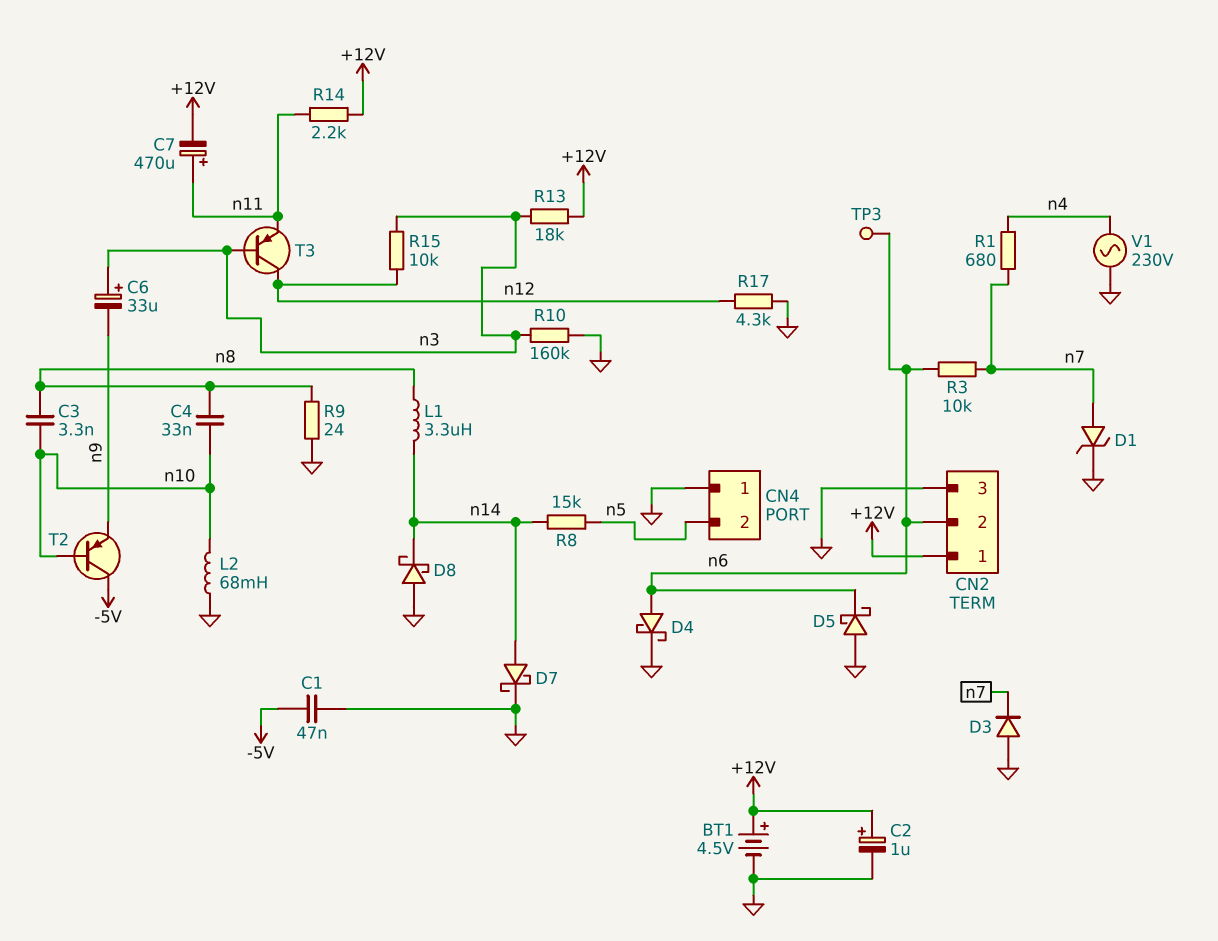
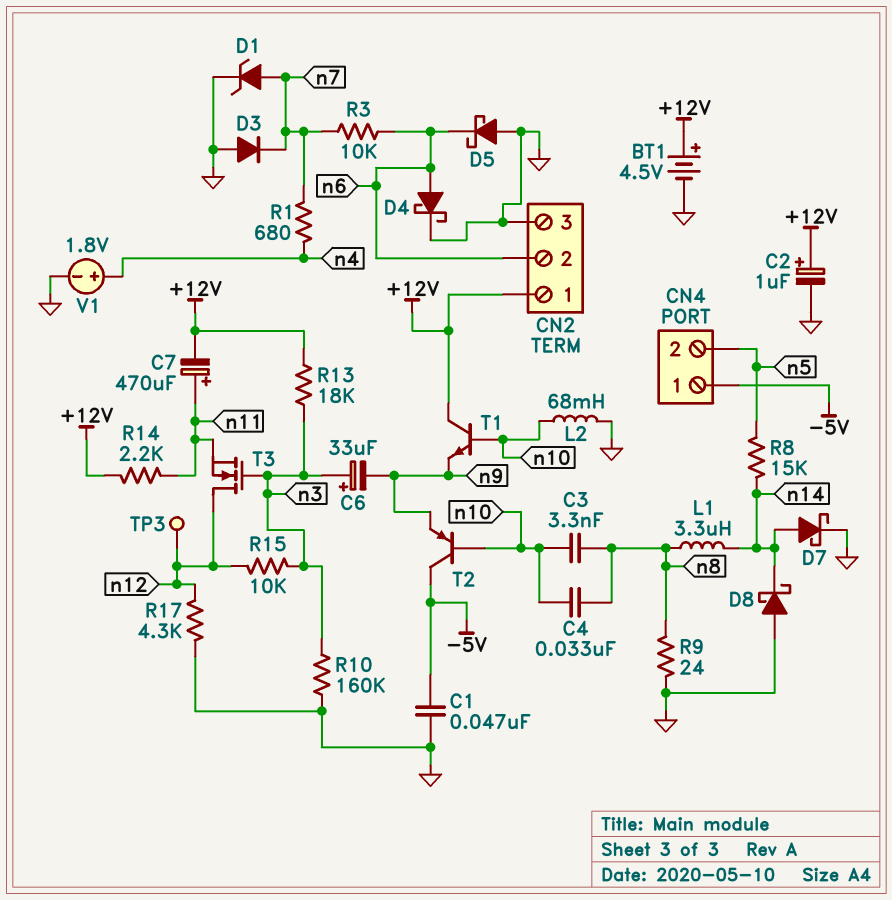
CN4 pin 1: GND -> -5V
T1: none -> NPN (B n10, C +12V, E n9)
T3: PNP (B n3, C n12, E n11) -> NMOS (G n3, D n12, S n11)
TP3: test point (n6) -> test point (n12)
V1: AC 230V (GND, n4) -> 1.8V (plus n4, minus GND)

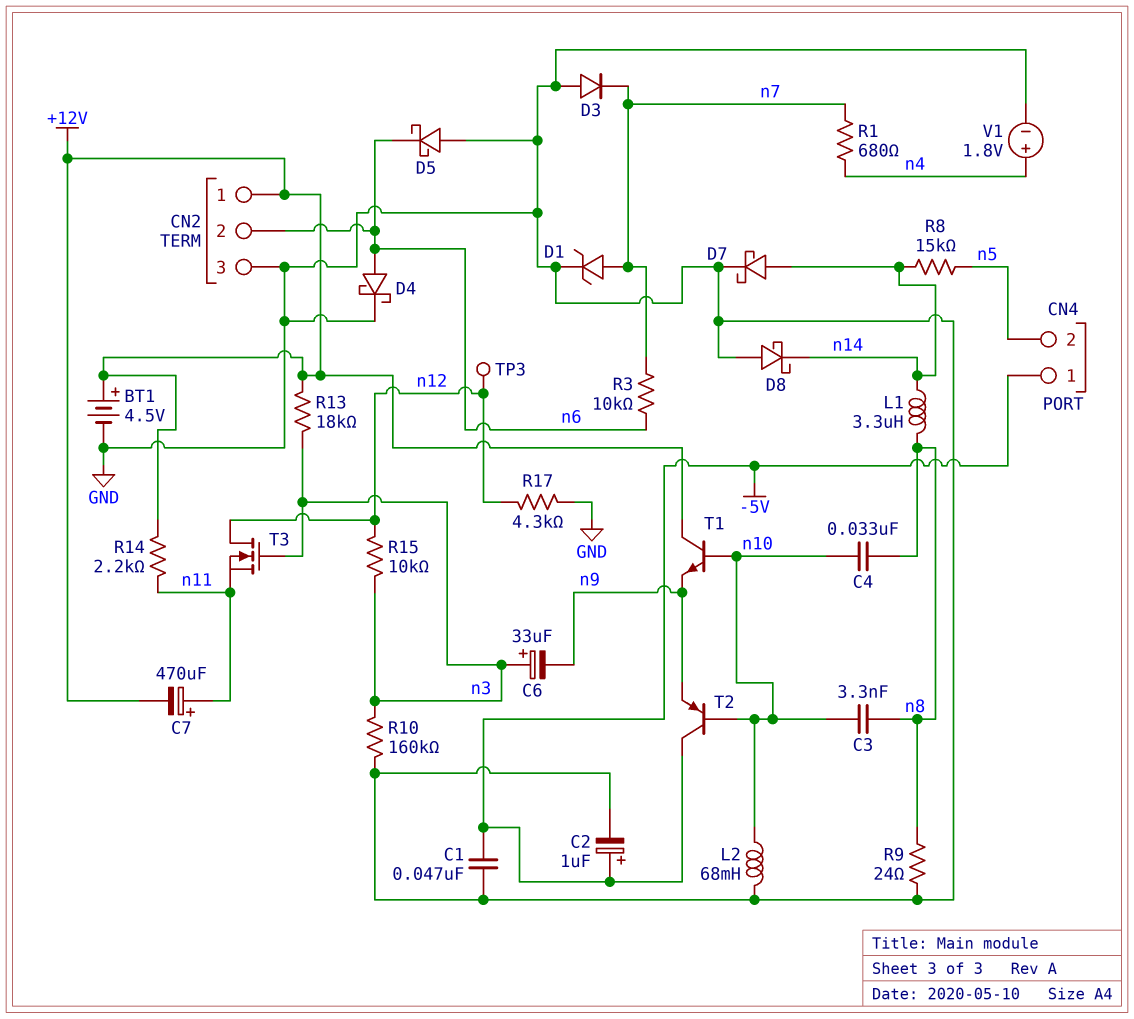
C2: 1uF (plus +12V, minus GND) -> 1uF (plus -5V, minus GND)

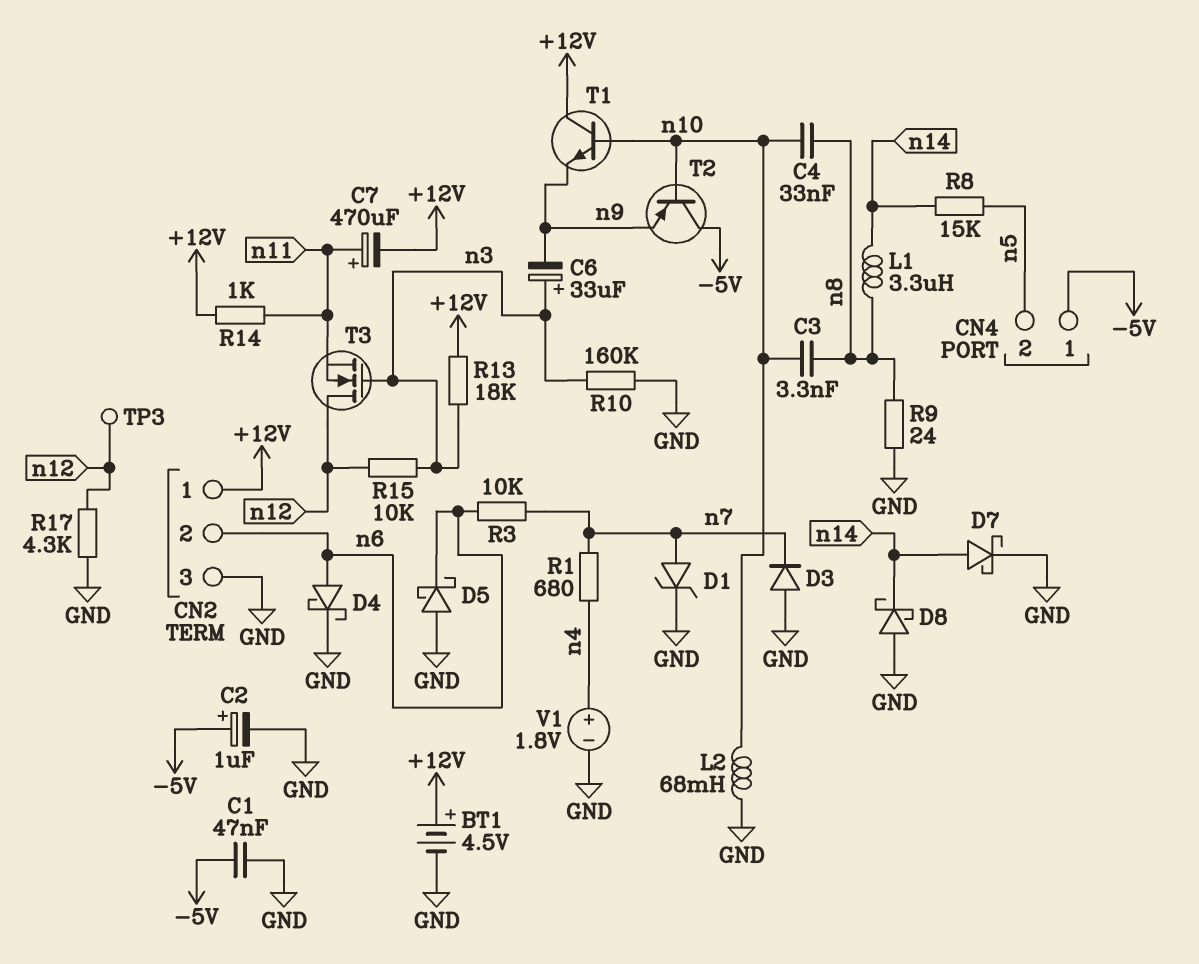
R14: 2.2k (+12V, n11) -> 1k (+12V, n11)

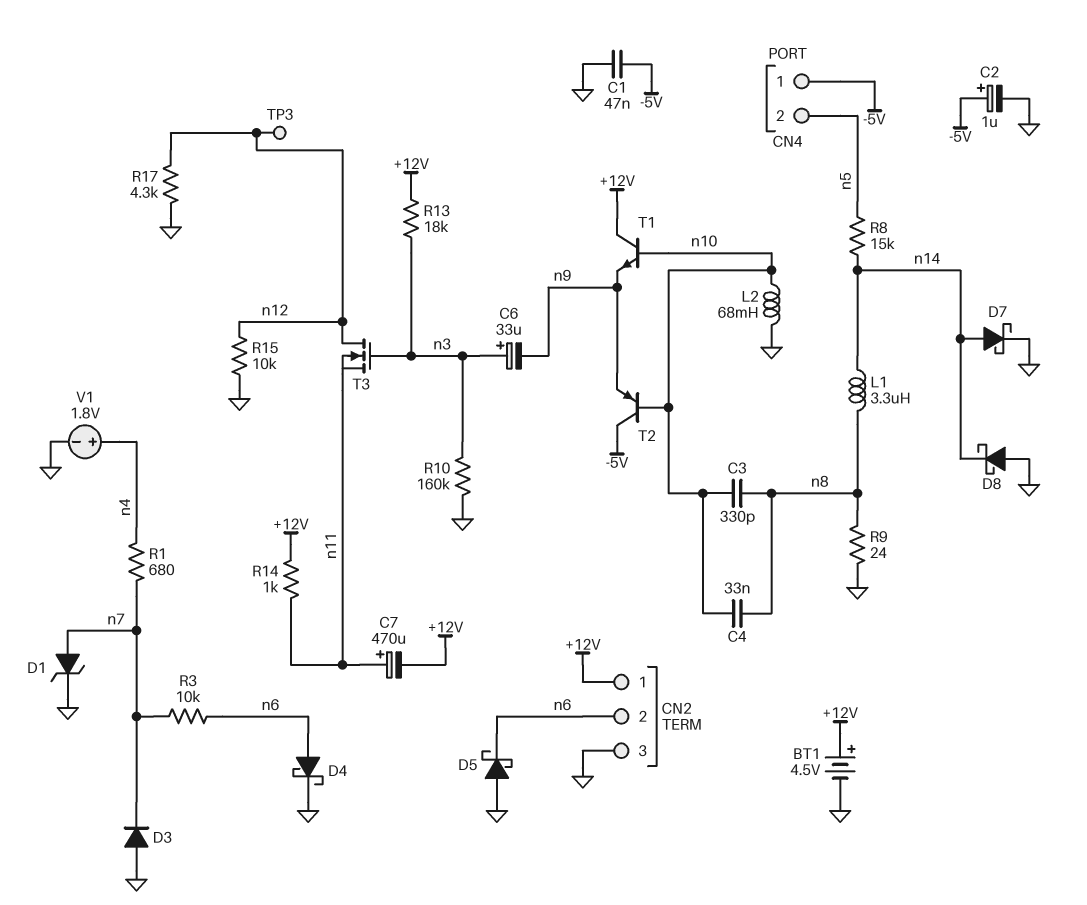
C3: 3.3nF (n8, n10) -> 330pF (n8, n10)
R15: 10k (n3, n12) -> 10k (GND, n12)

